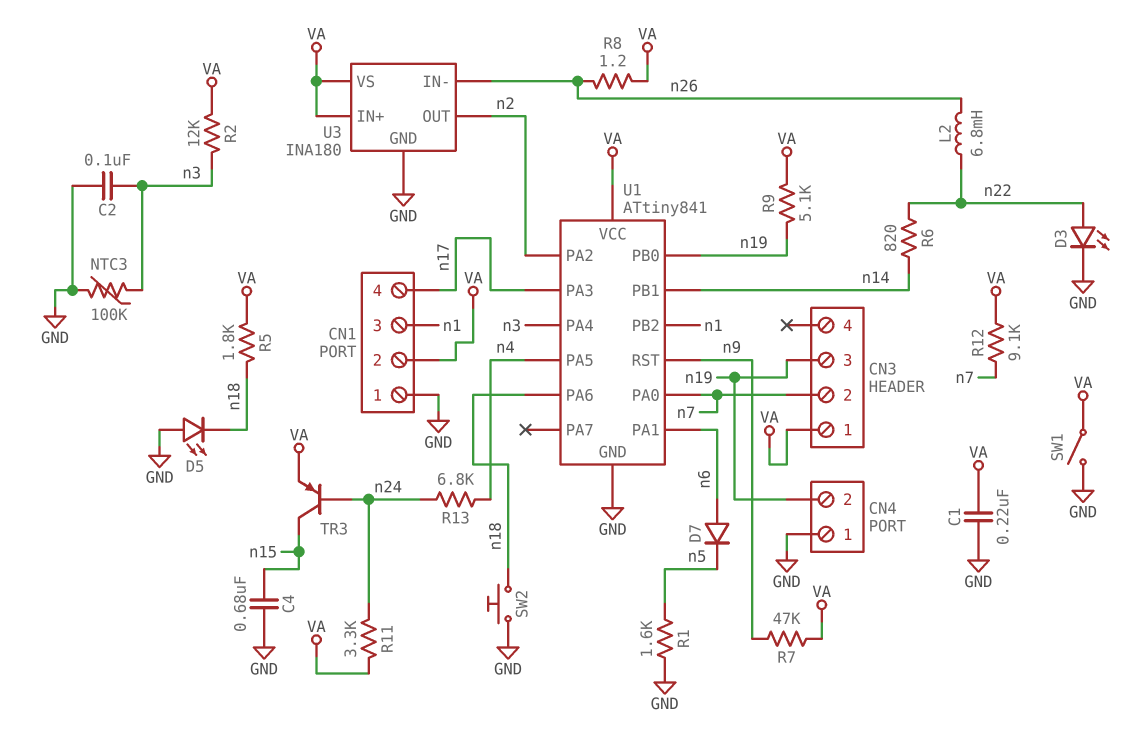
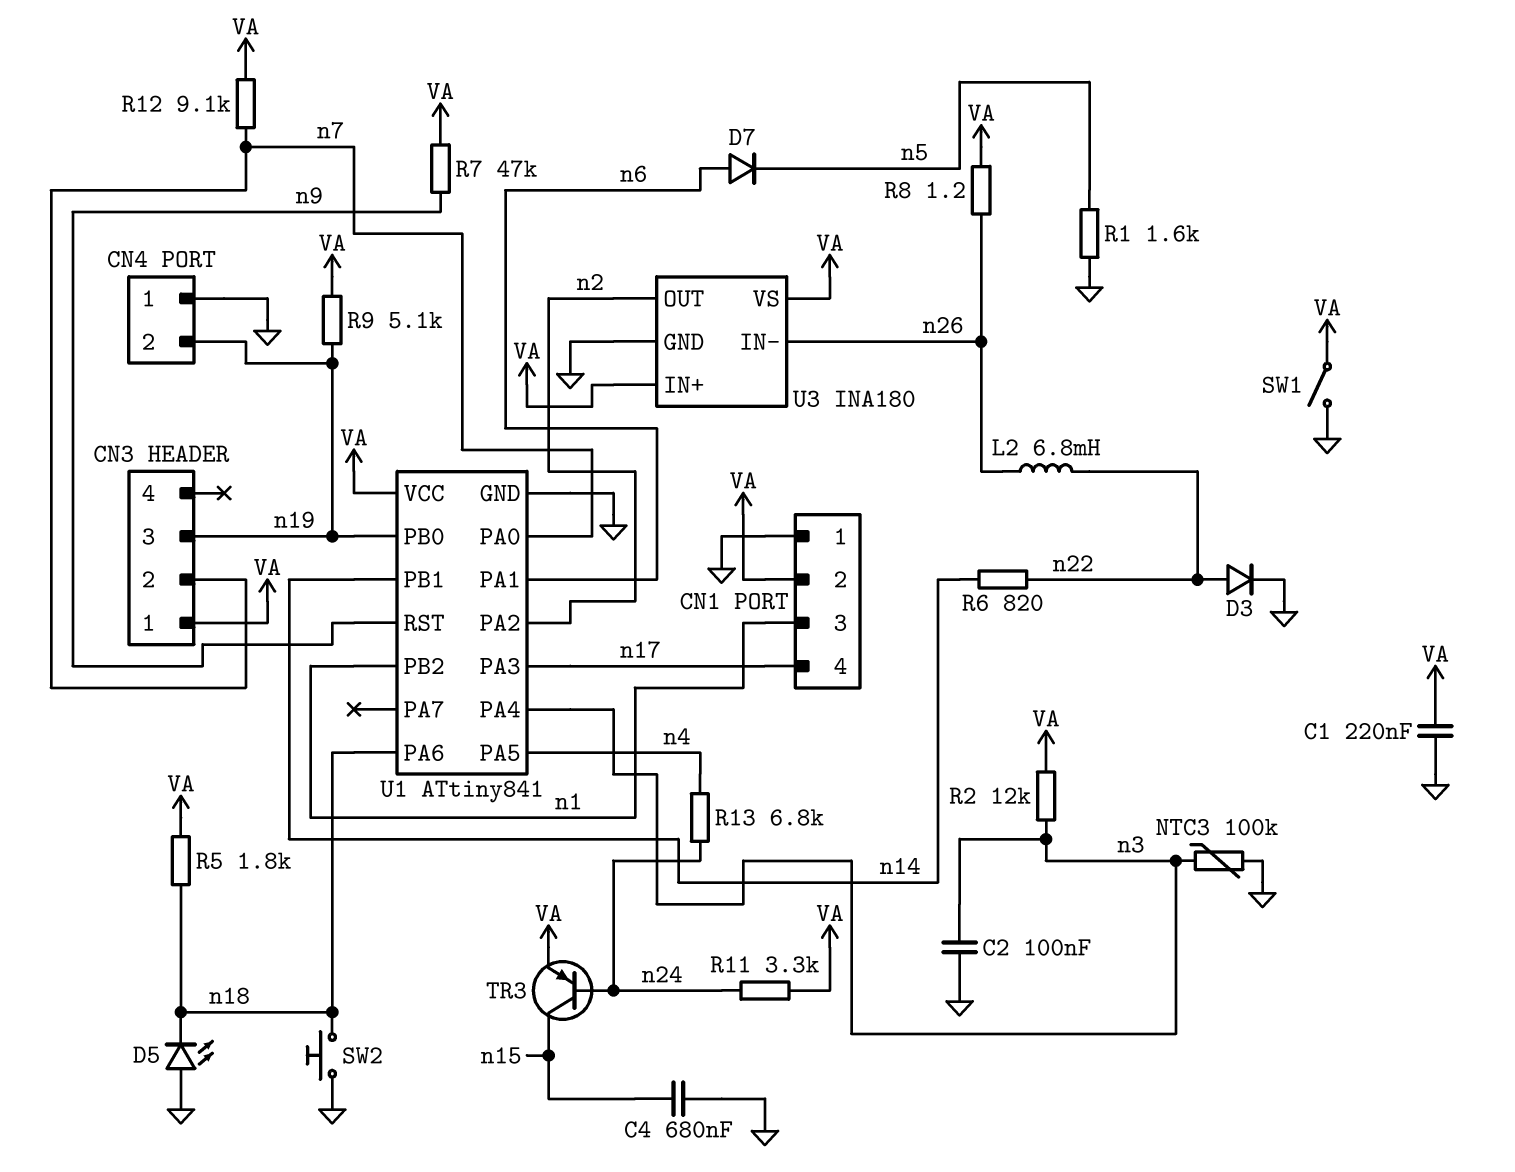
D3: LED (A n22, K GND) -> diode (A n22, K GND)

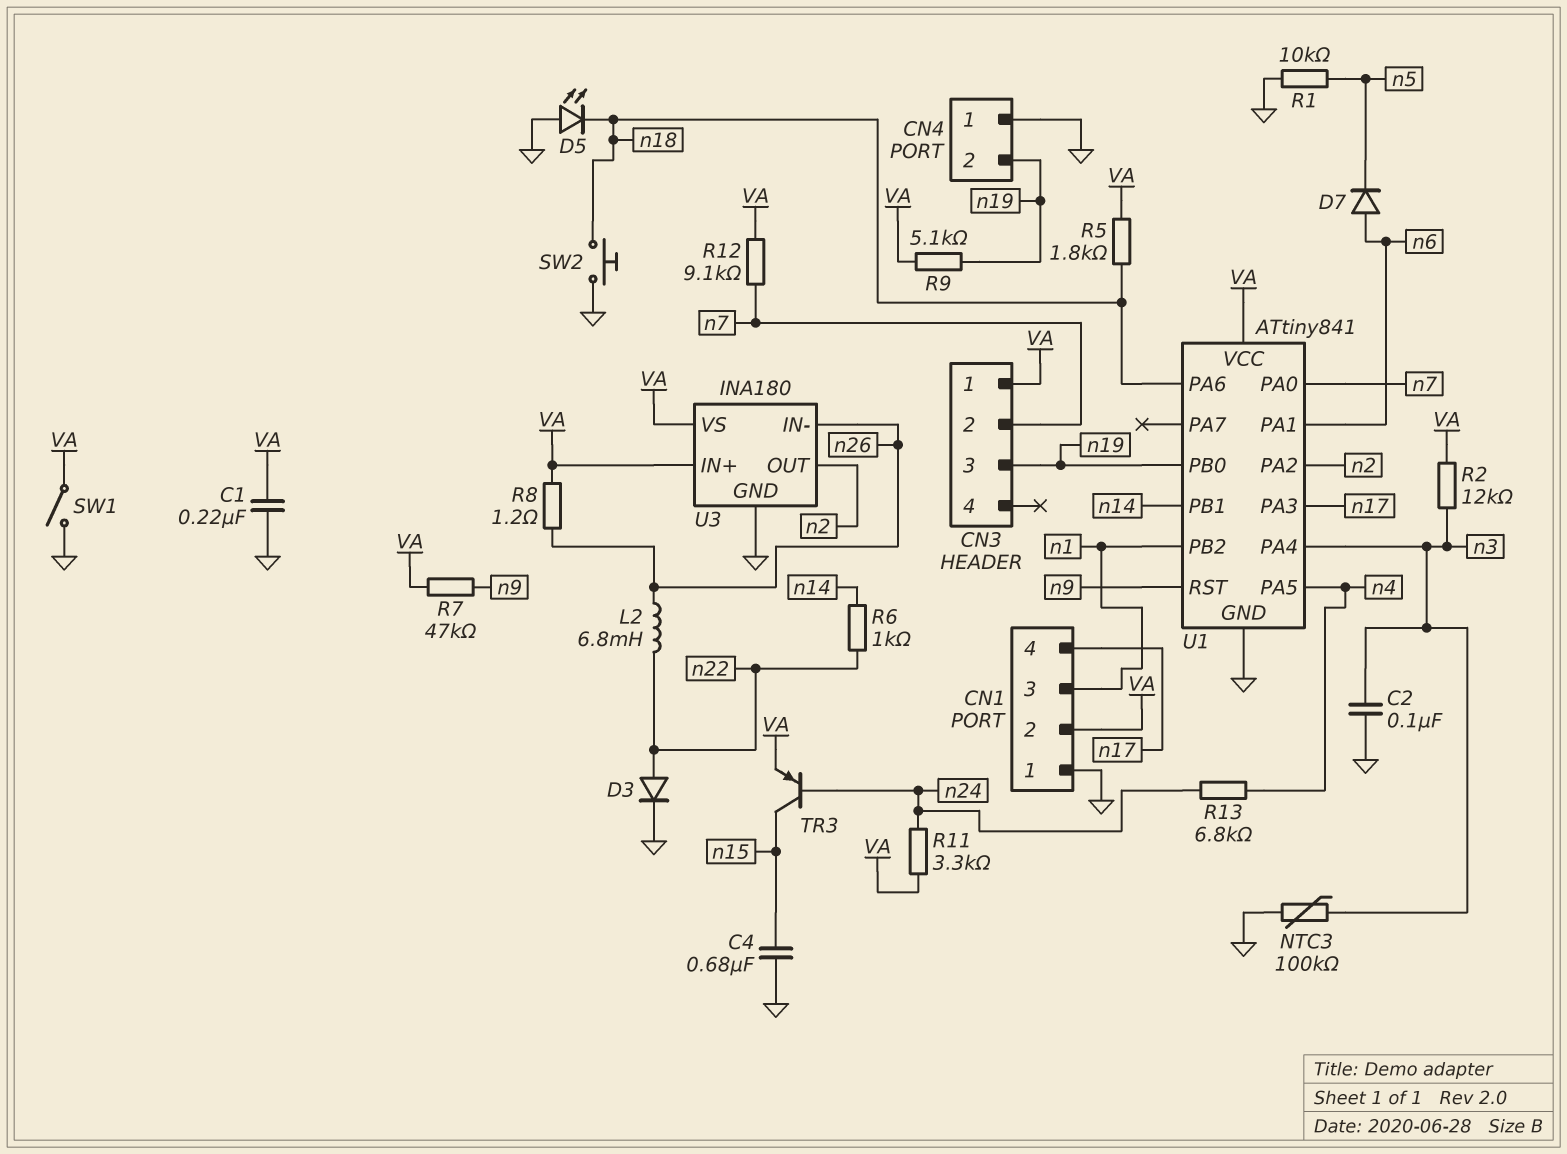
R1: 1.6k (GND, n5) -> 10k (GND, n5)
R6: 820 (n14, n22) -> 1k (n14, n22)

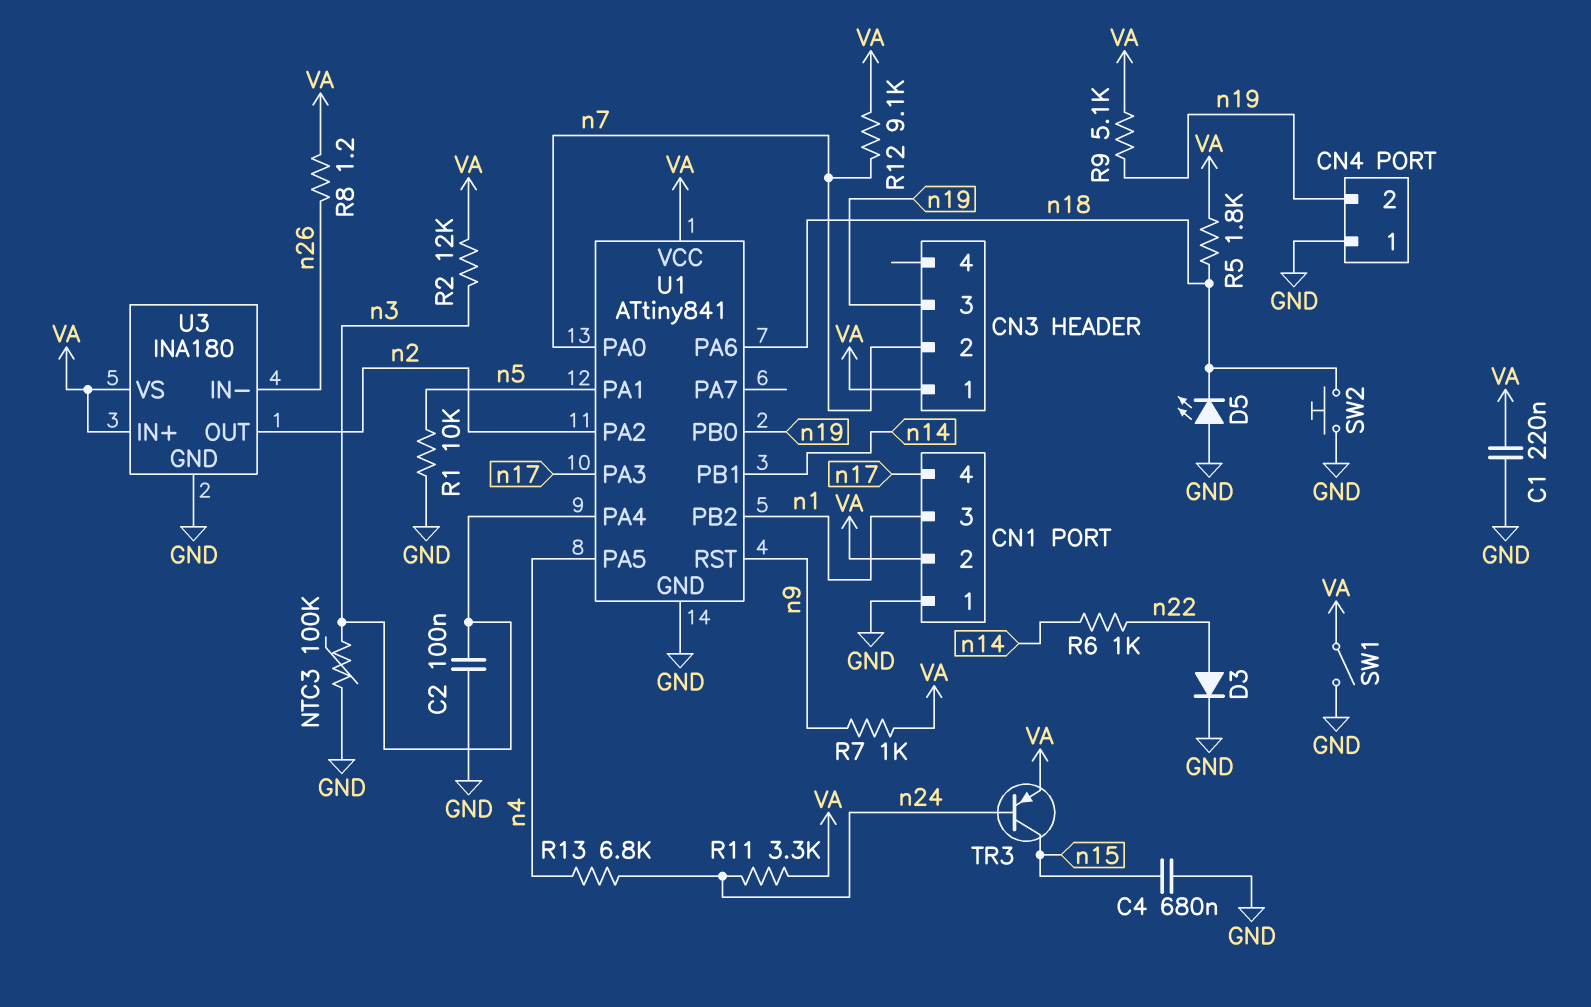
D7: diode (A n6, K n5) -> none
L2: 6.8mH (n22, n26) -> none
R7: 47k (VA, n9) -> 1k (VA, n9)
U1 pin PA1: n6 -> n5

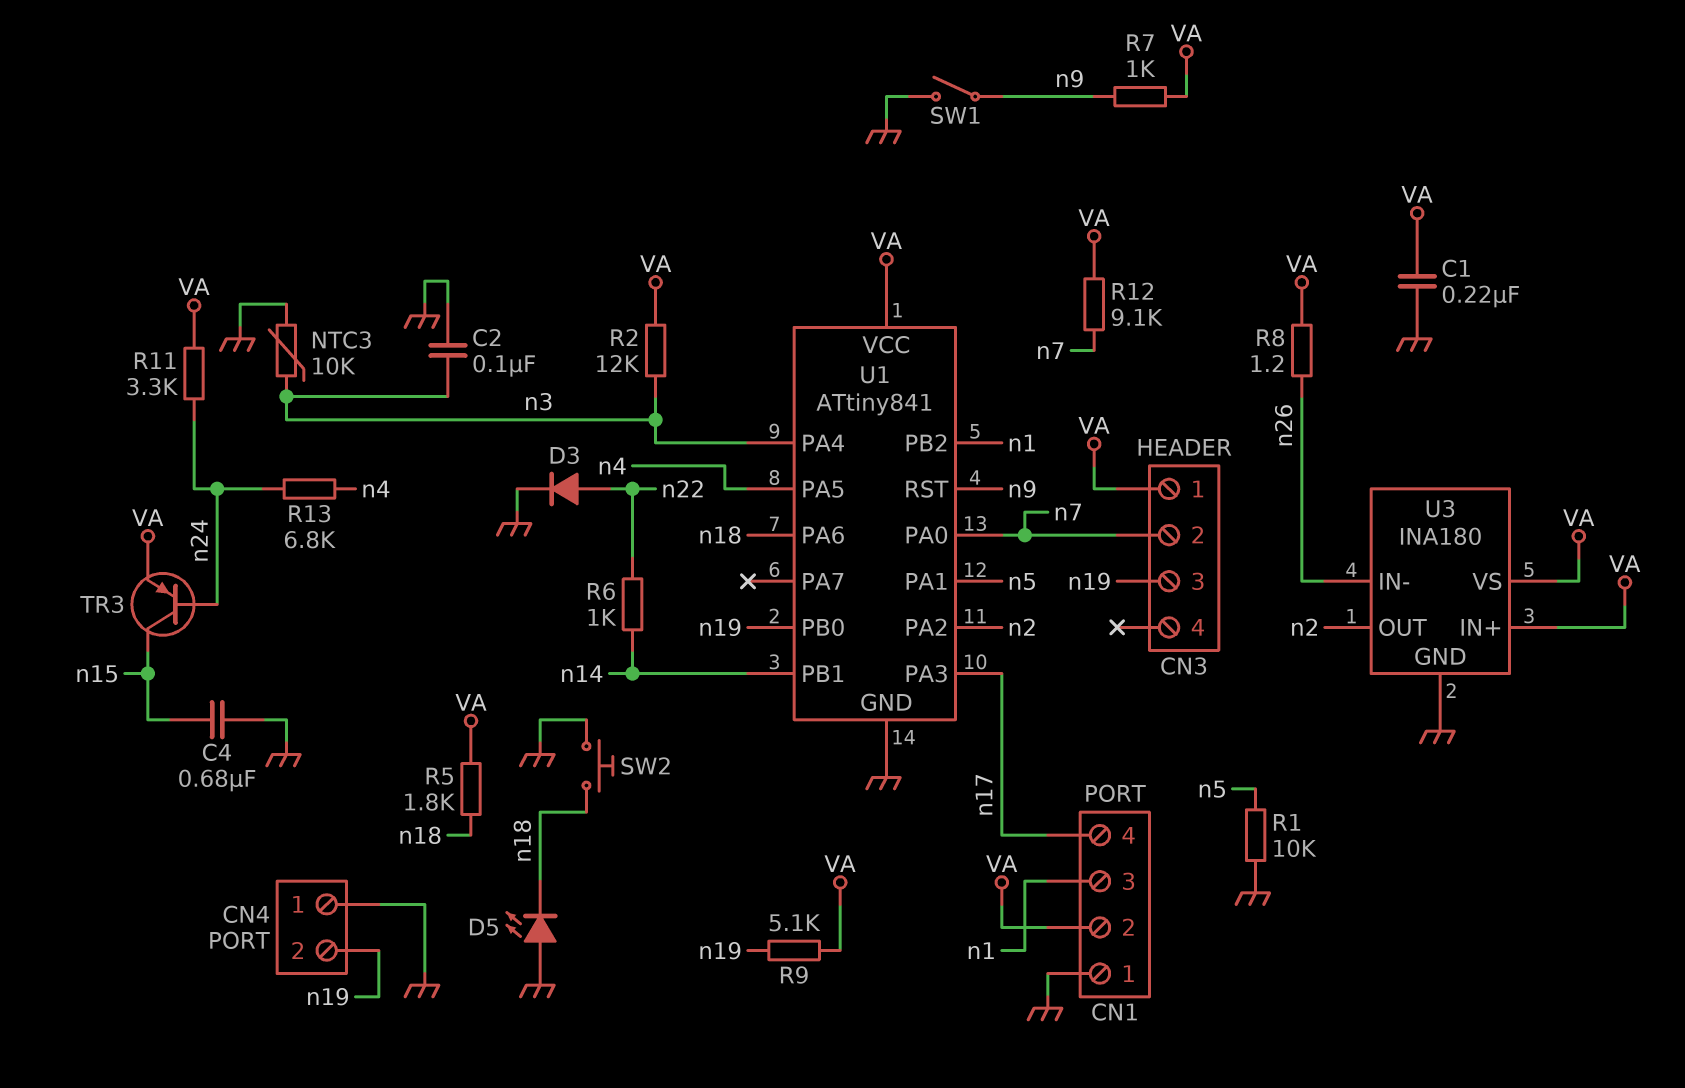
NTC3: 100k (GND, n3) -> 10k (GND, n3)
SW1: switch (GND, VA) -> switch (GND, n9)

